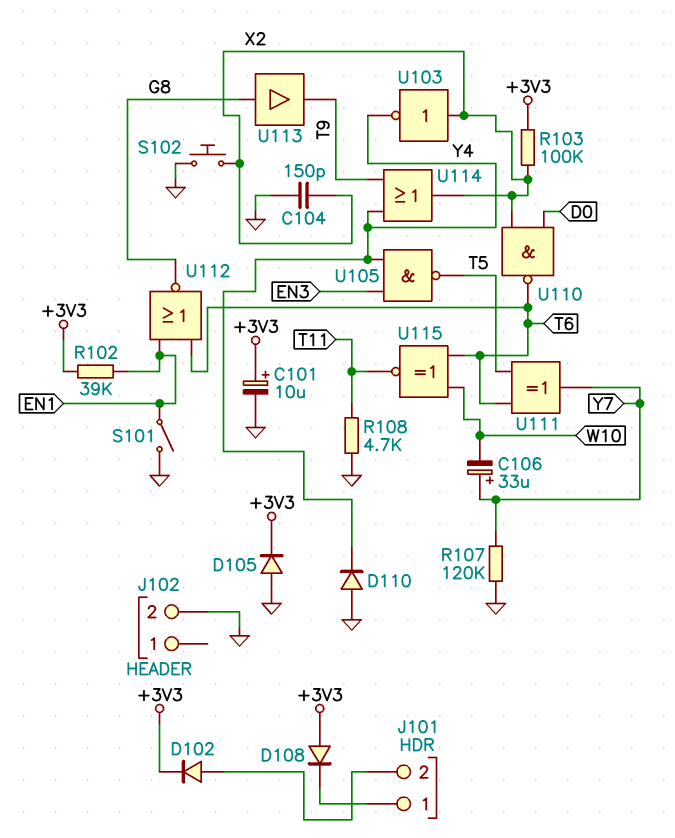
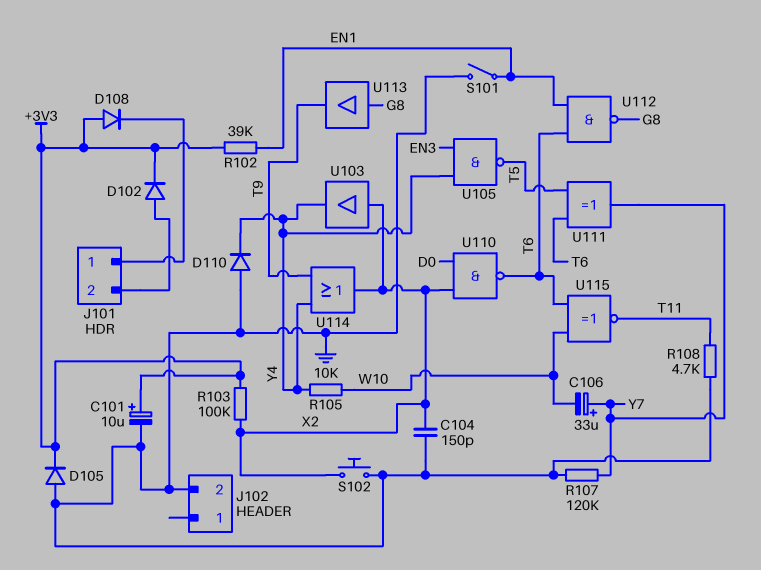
R105: none -> 10k (W10, Y4)
U103: NOT (in X2, out Y4) -> buffer (in X2, out Y4)
U112: NOR (in EN1, in T6, out G8) -> NAND (in EN1, in T6, out G8)

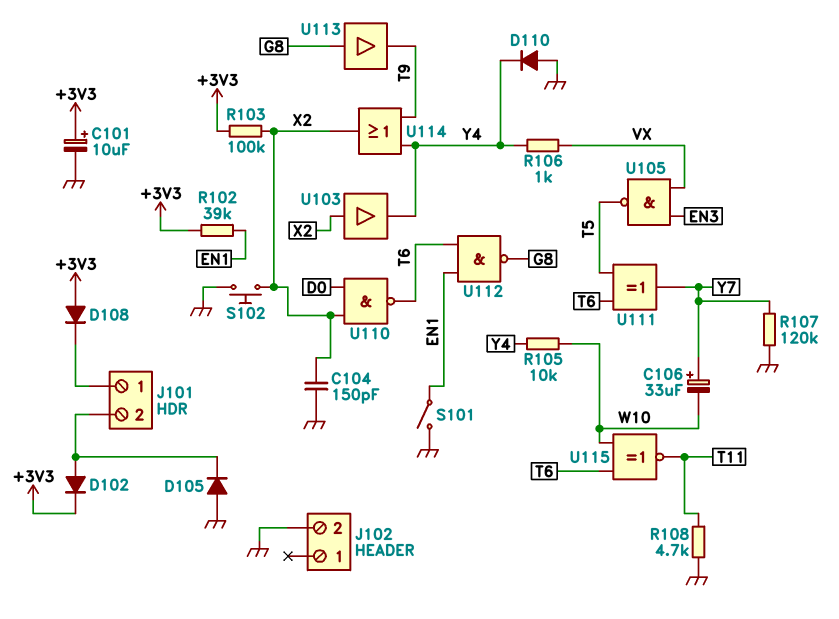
D105: diode (A GND, K +3V3) -> diode (A GND, K J101/2)
R106: none -> 1k (VX, Y4)
U105: NAND (in EN3, in Y4, out T5) -> NAND (in EN3, in VX, out T5)

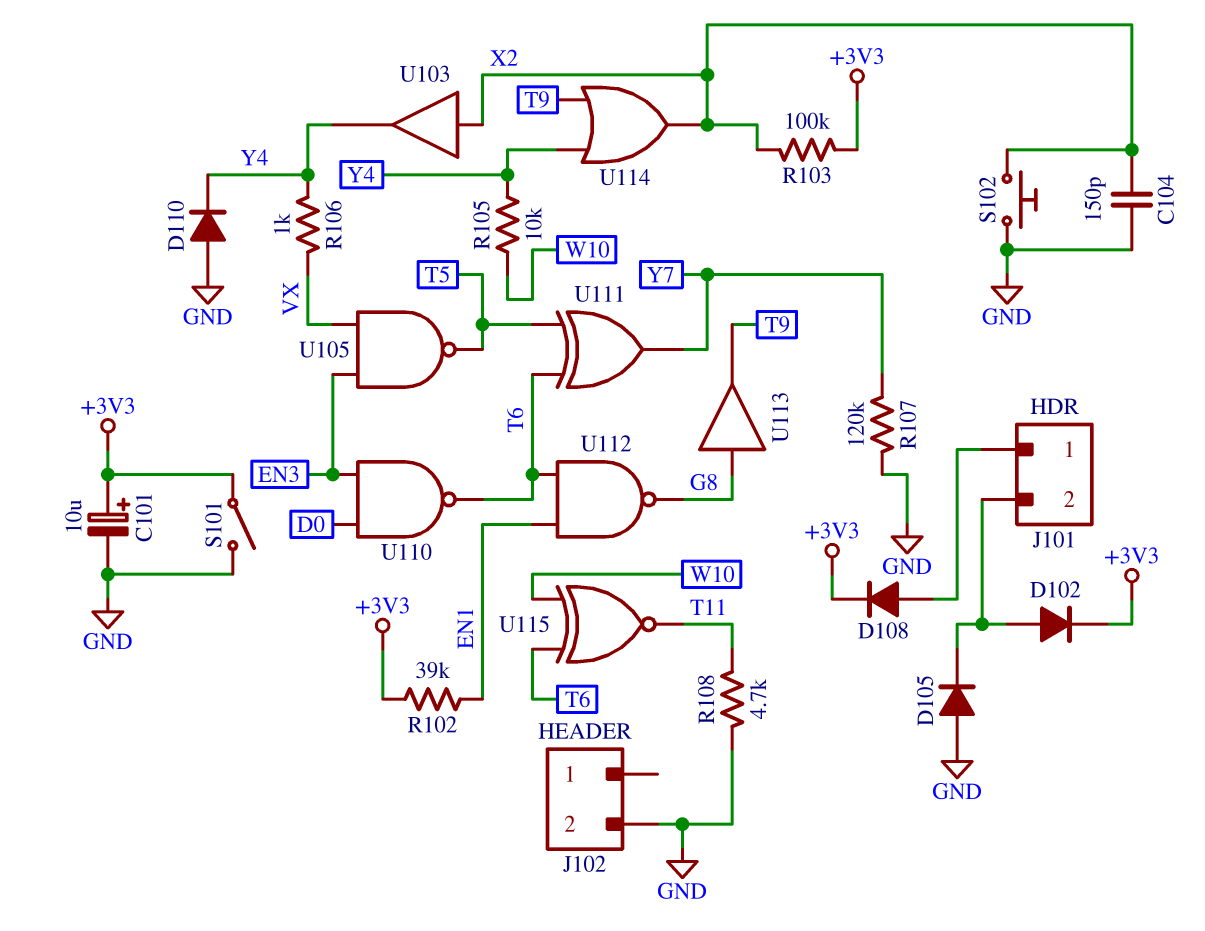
C106: 33uF (plus Y7, minus W10) -> none
D108: diode (A +3V3, K J101/1) -> diode (A J101/1, K +3V3)
S101: switch (EN1, GND) -> switch (+3V3, GND)
U110: NAND (in D0, in X2, out T6) -> NAND (in D0, in EN3, out T6)

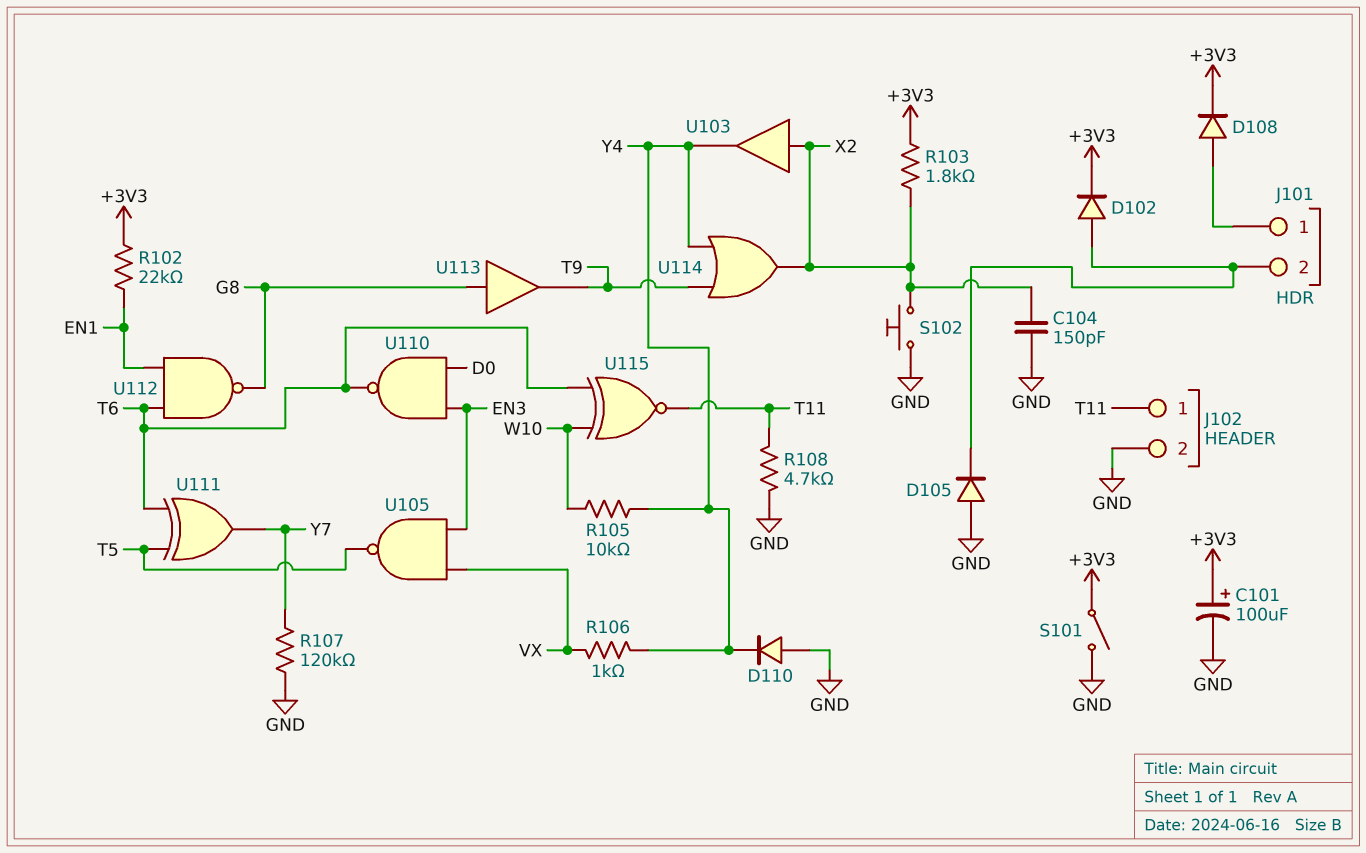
C101: 10uF (plus +3V3, minus GND) -> 100uF (plus +3V3, minus GND)
J102 pin 1: none -> T11
R102: 39k (+3V3, EN1) -> 22k (+3V3, EN1)
R103: 100k (+3V3, X2) -> 1.8k (+3V3, X2)

